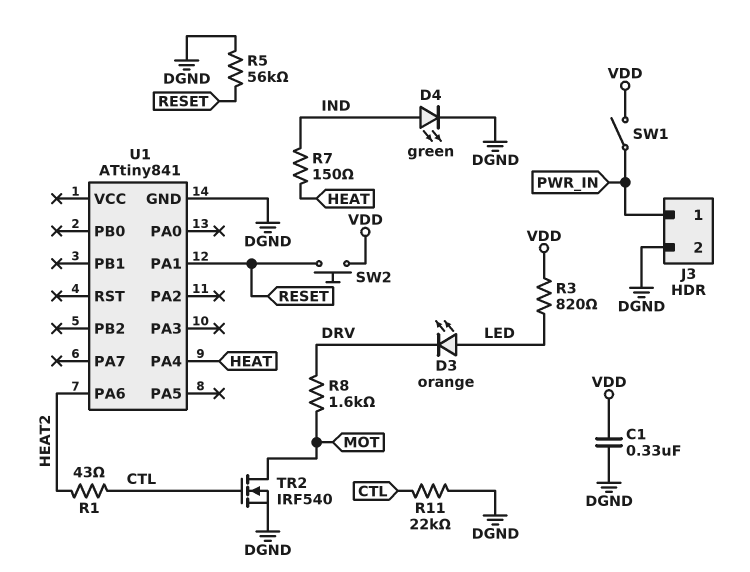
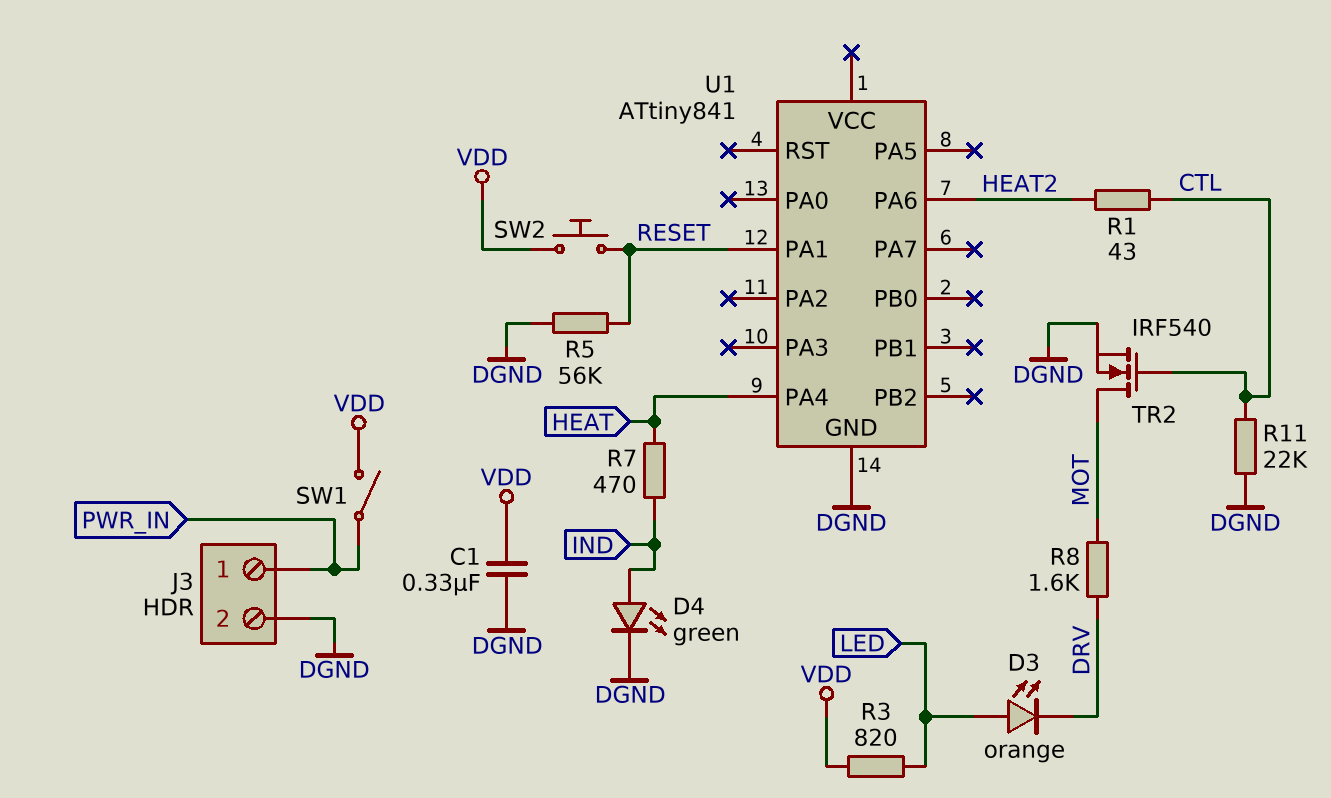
R7: 150 (HEAT, IND) -> 470 (HEAT, IND)

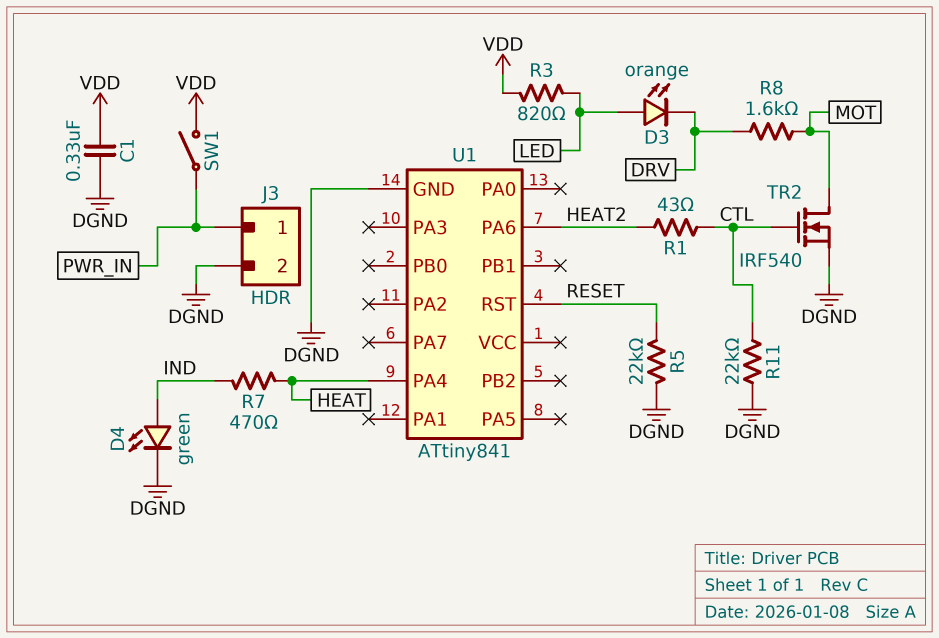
R5: 56k (DGND, RESET) -> 22k (DGND, RESET)
SW2: button (RESET, VDD) -> none
U1 pin PA1: RESET -> none
U1 pin RST: none -> RESET

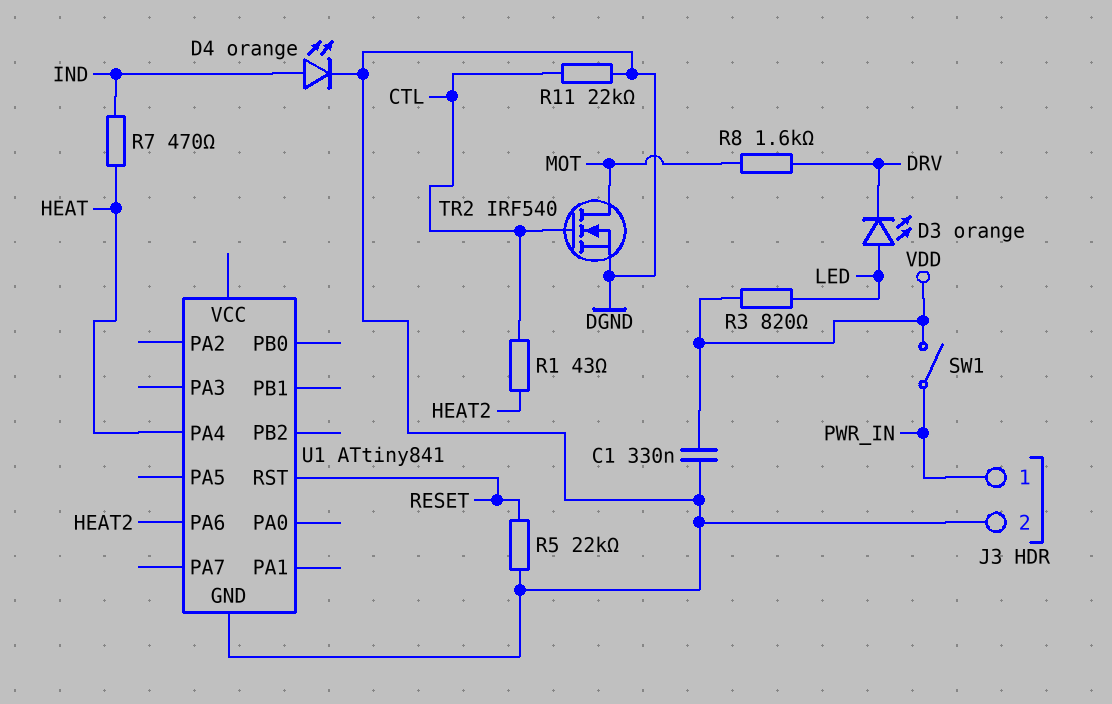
D4: LED green (A IND, K DGND) -> LED orange (A IND, K DGND)

